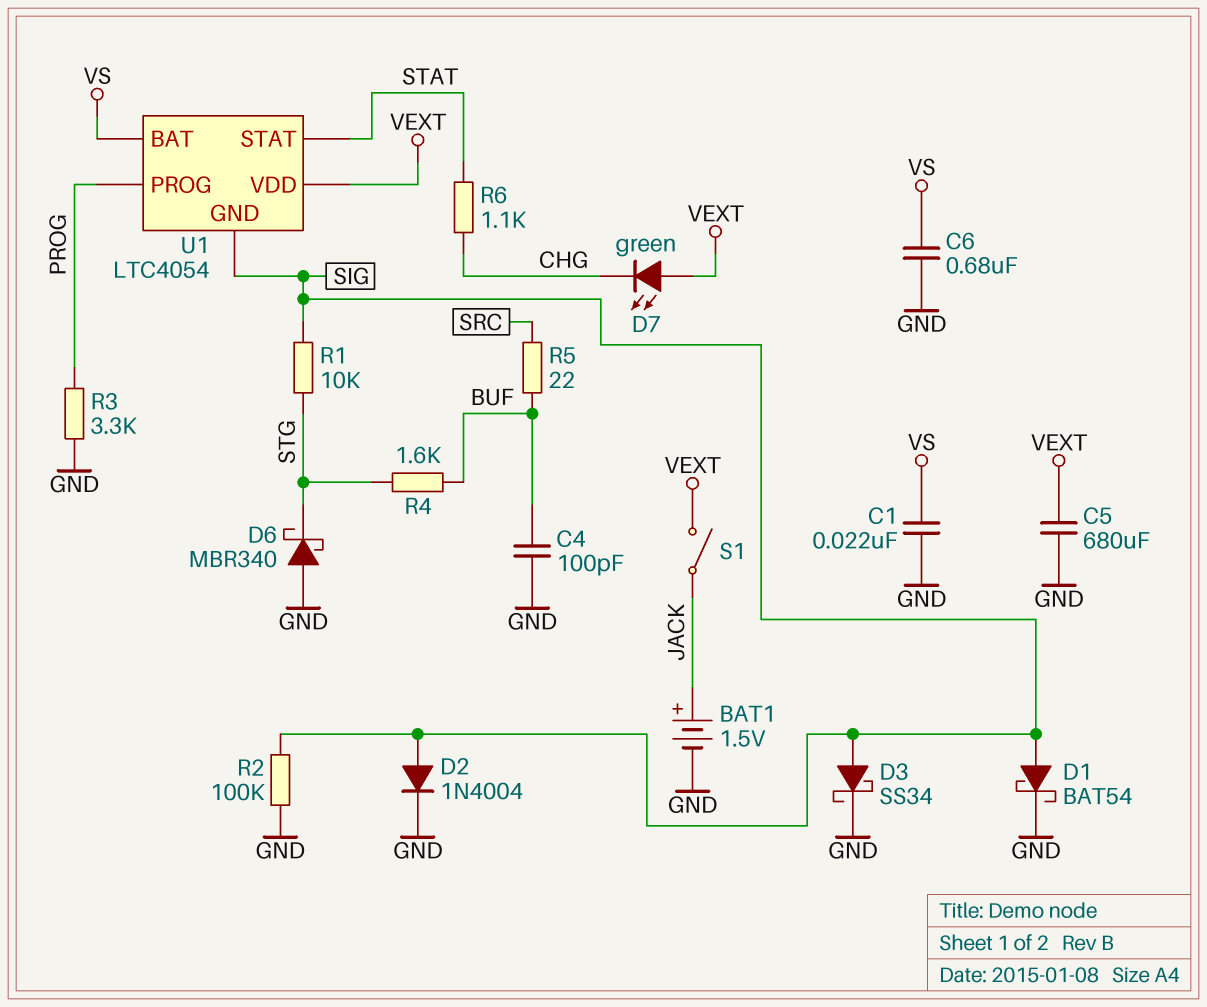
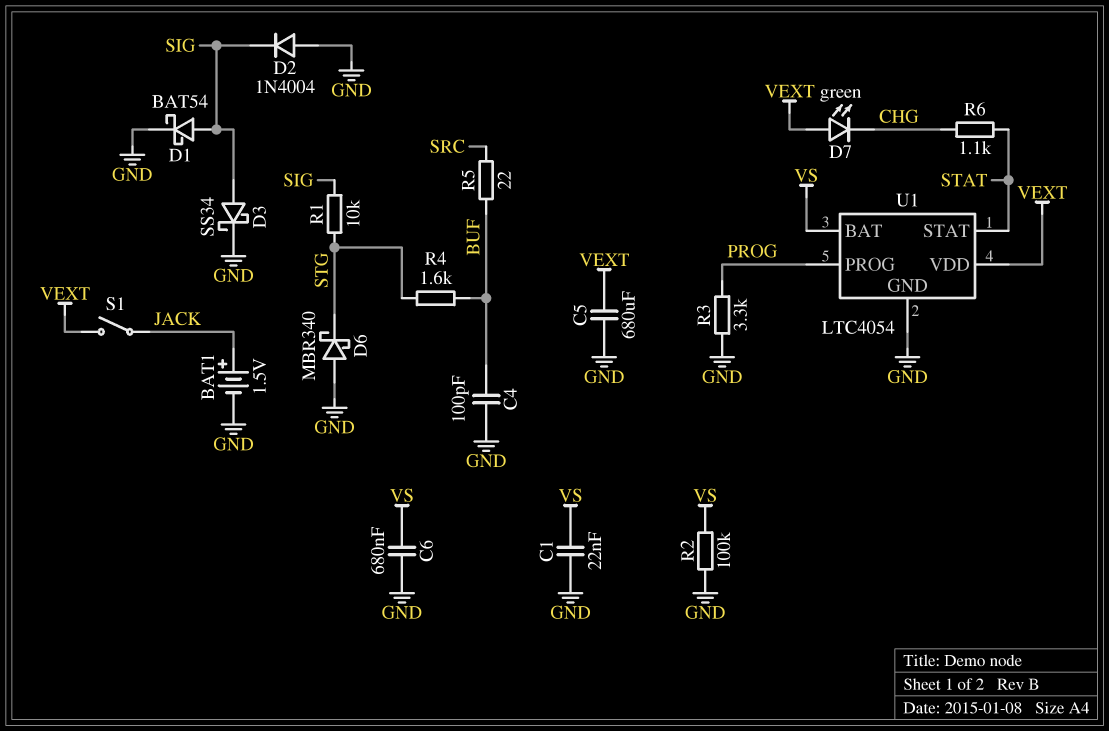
D2: diode 1N4004 (A SIG, K GND) -> diode 1N4004 (A GND, K SIG)
R2: 100k (GND, SIG) -> 100k (GND, VS)
U1 pin GND: SIG -> GND

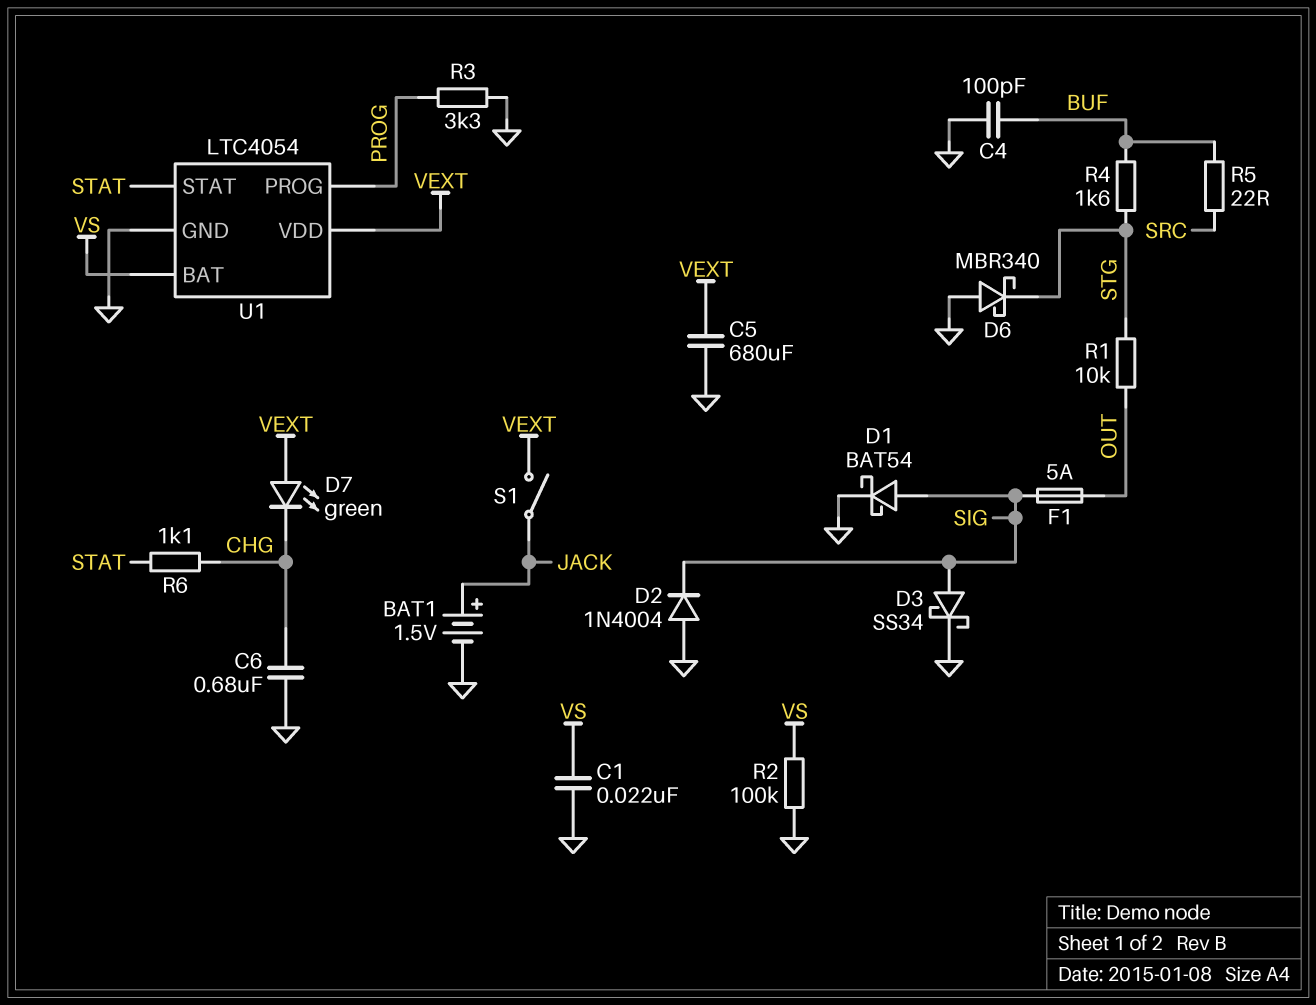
C6: 680nF (GND, VS) -> 680nF (CHG, GND)
F1: none -> 5A (OUT, SIG)
R1: 10k (SIG, STG) -> 10k (OUT, STG)

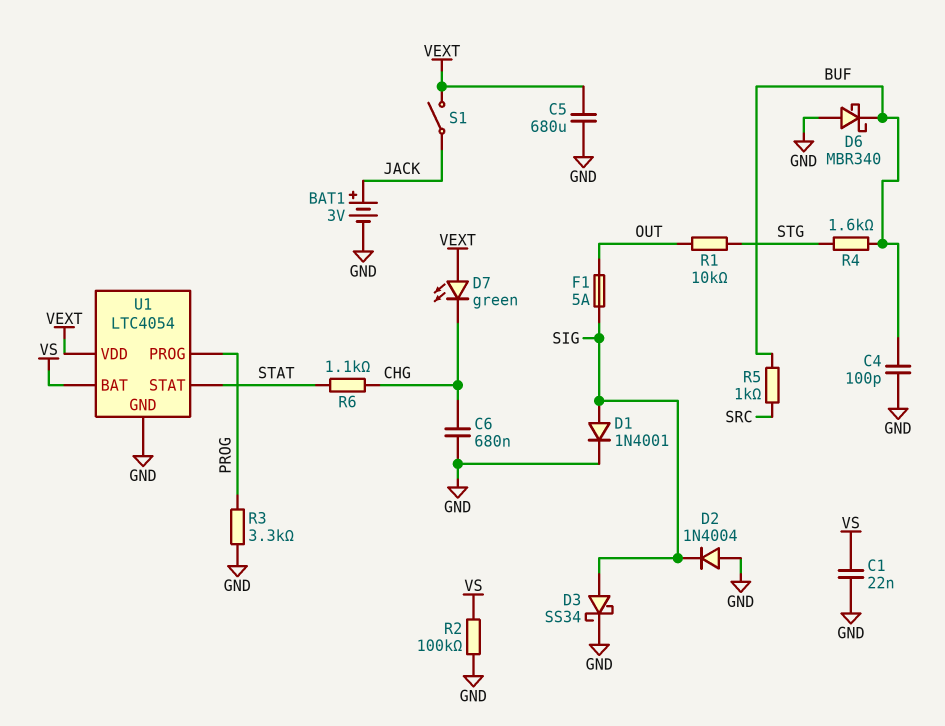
BAT1: 1.5V (plus JACK, minus GND) -> 3V (plus JACK, minus GND)
D1: schottky BAT54 (A SIG, K GND) -> diode 1N4001 (A SIG, K GND)
D6: schottky MBR340 (A GND, K STG) -> schottky MBR340 (A GND, K BUF)
R5: 22 (BUF, SRC) -> 1k (BUF, SRC)

